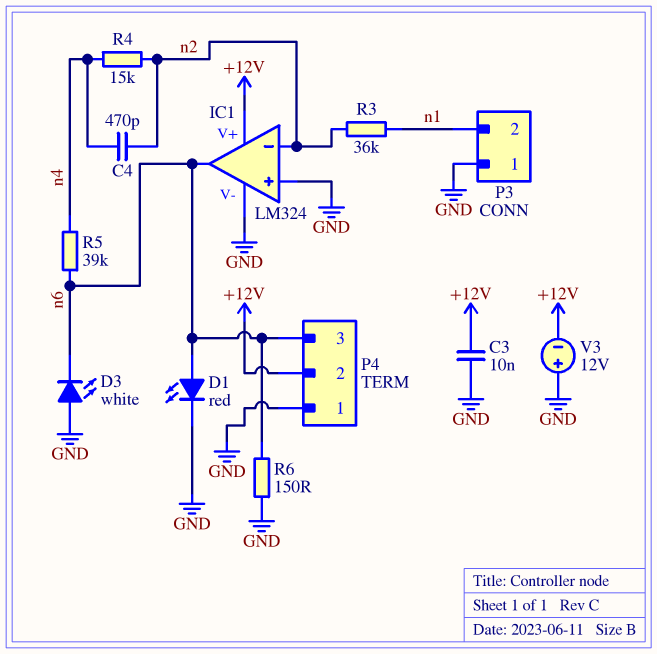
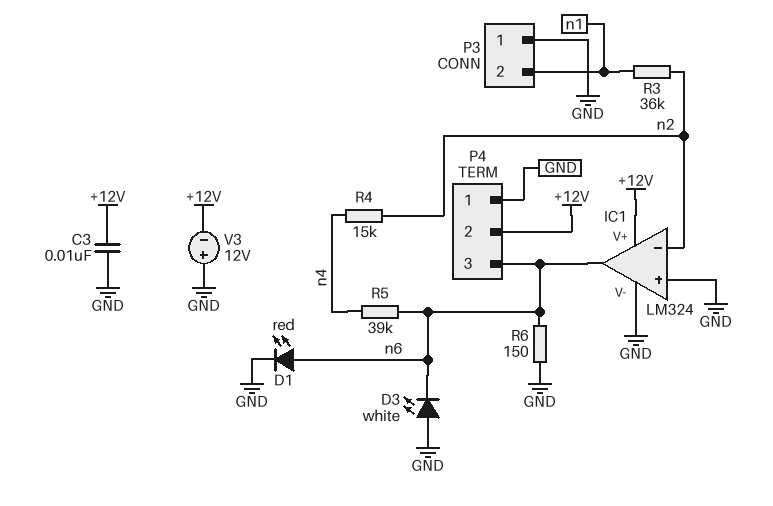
C4: 470pF (n2, n4) -> none

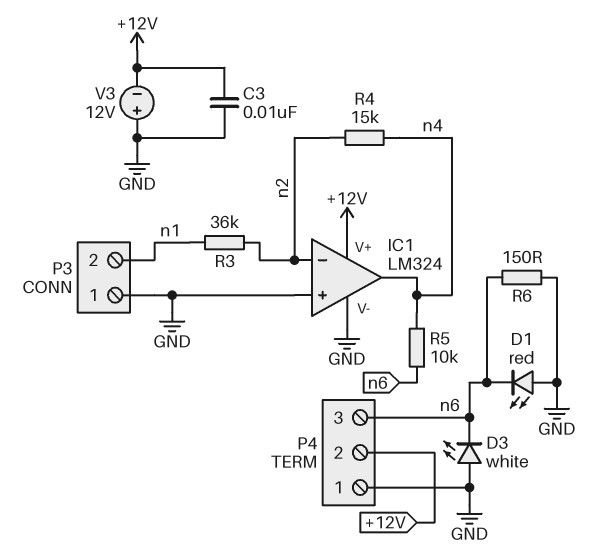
D1: LED red (A n6, K GND) -> LED red (A GND, K n6)
IC1 pin out: n6 -> n4
R5: 39k (n4, n6) -> 10k (n4, n6)

